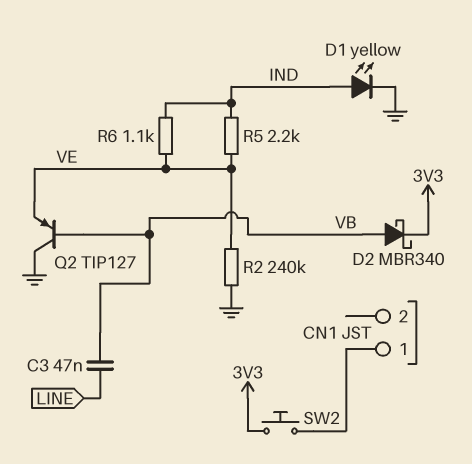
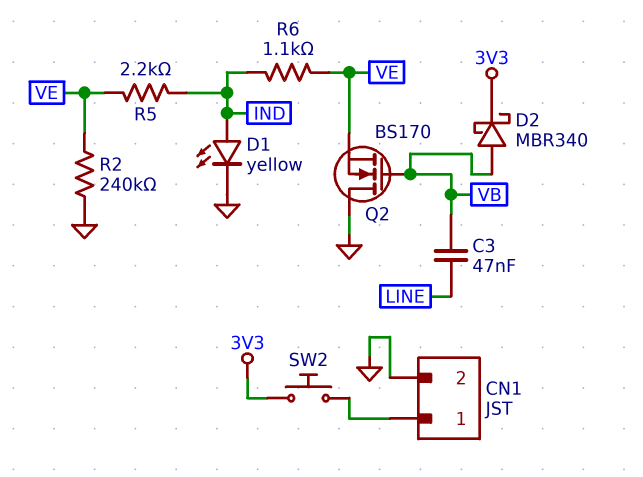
CN1 pin 2: none -> GND
Q2: PNP TIP127 (B VB, C GND, E VE) -> NMOS BS170 (G VB, D GND, S VE)

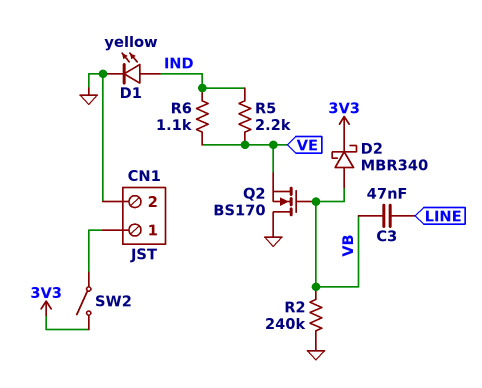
R2: 240k (GND, VE) -> 240k (GND, VB)
SW2: button (3V3, CN1/1) -> switch (3V3, CN1/1)

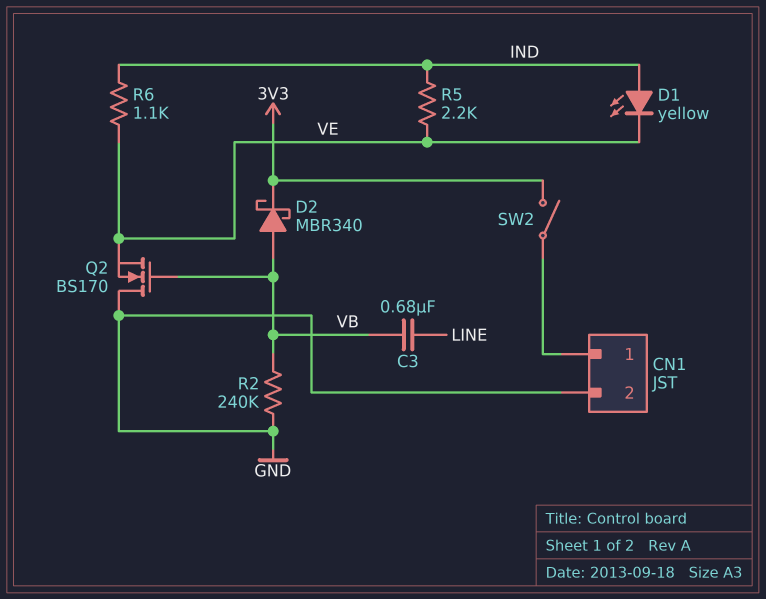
C3: 47nF (LINE, VB) -> 680nF (LINE, VB)
D1: LED yellow (A IND, K GND) -> LED yellow (A IND, K VE)

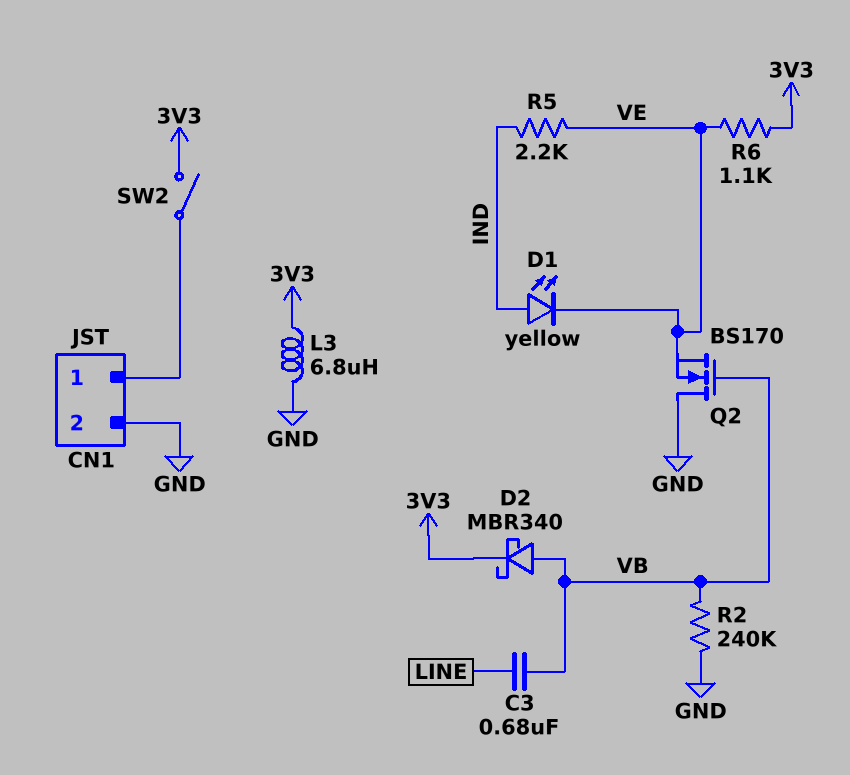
L3: none -> 6.8uH (3V3, GND)
R6: 1.1k (IND, VE) -> 1.1k (3V3, VE)

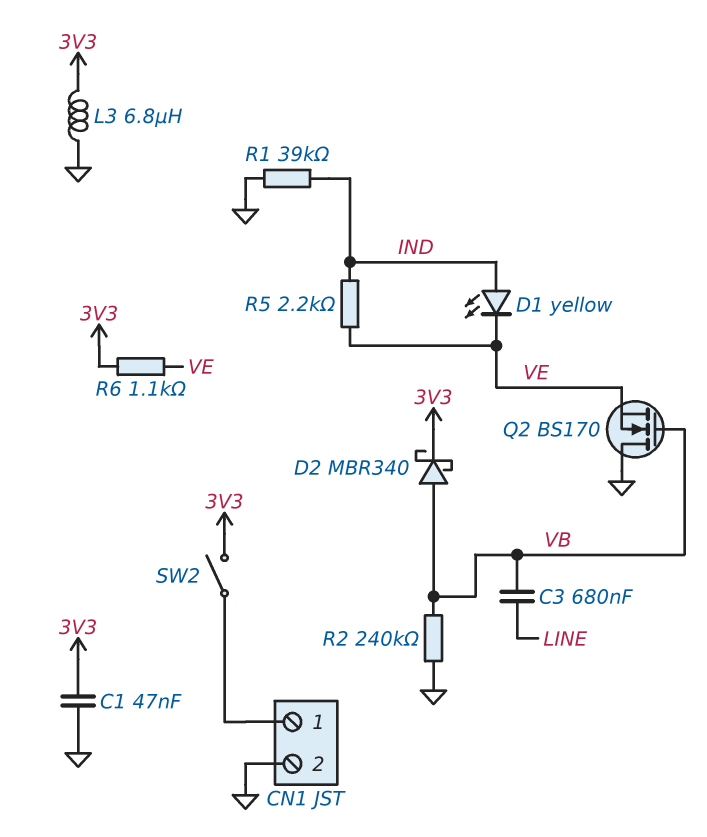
C1: none -> 47nF (3V3, GND)
R1: none -> 39k (GND, IND)

